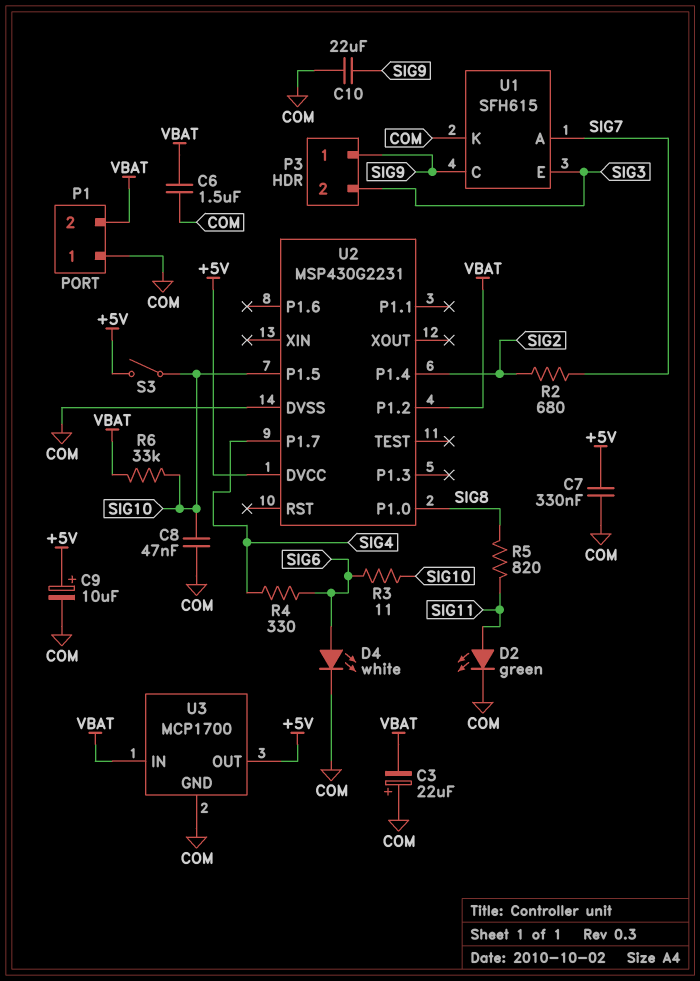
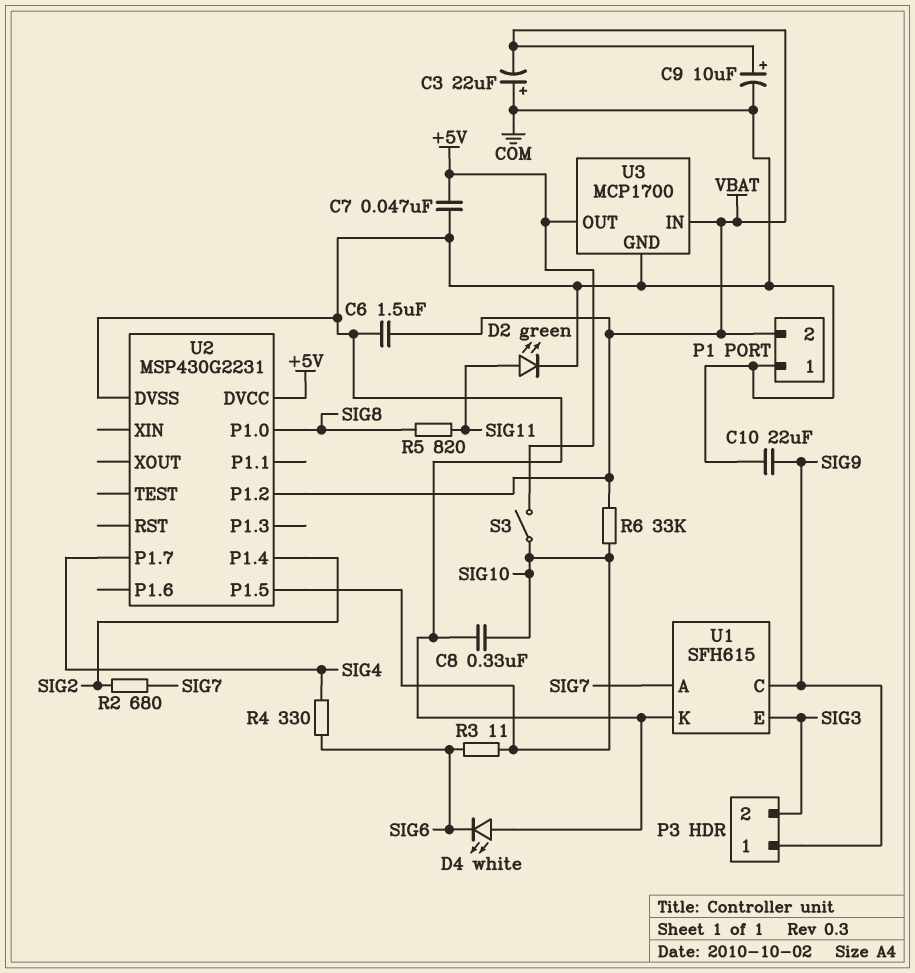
C7: 330nF (+5V, COM) -> 47nF (+5V, COM)
C8: 47nF (COM, SIG10) -> 330nF (COM, SIG10)
C9: 10uF (plus +5V, minus COM) -> 10uF (plus VBAT, minus COM)
D4: LED white (A SIG6, K COM) -> LED white (A COM, K SIG6)

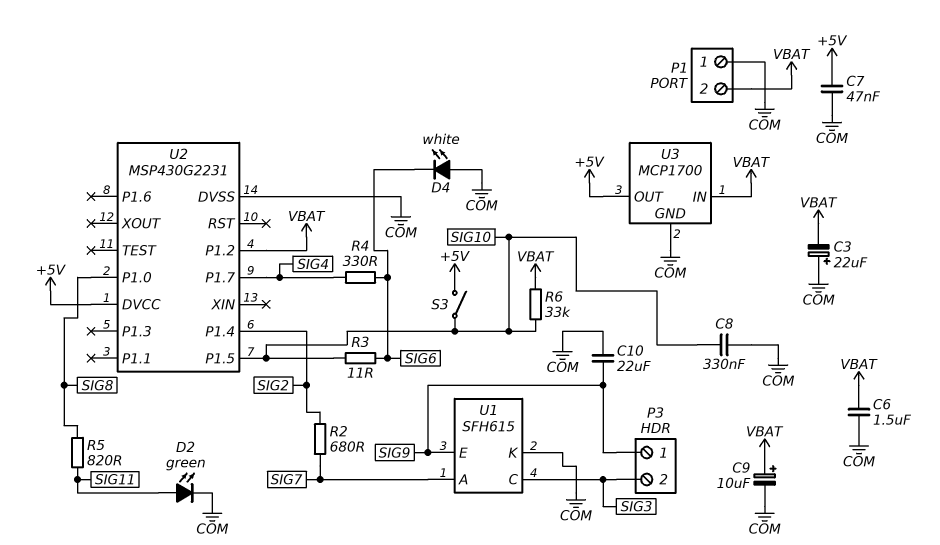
U1 pin C: SIG9 -> SIG3
U1 pin E: SIG3 -> SIG9

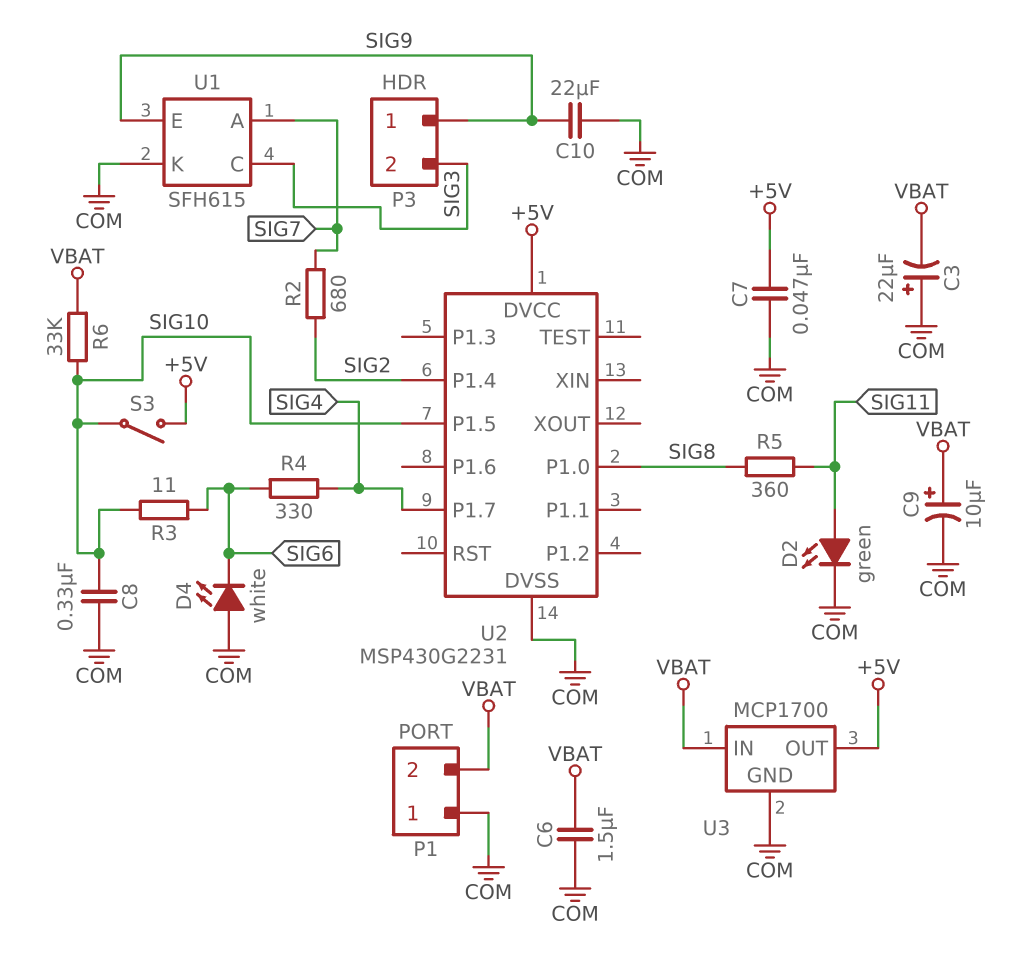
R5: 820 (SIG8, SIG11) -> 360 (SIG8, SIG11)
U2 pin P1.2: VBAT -> none

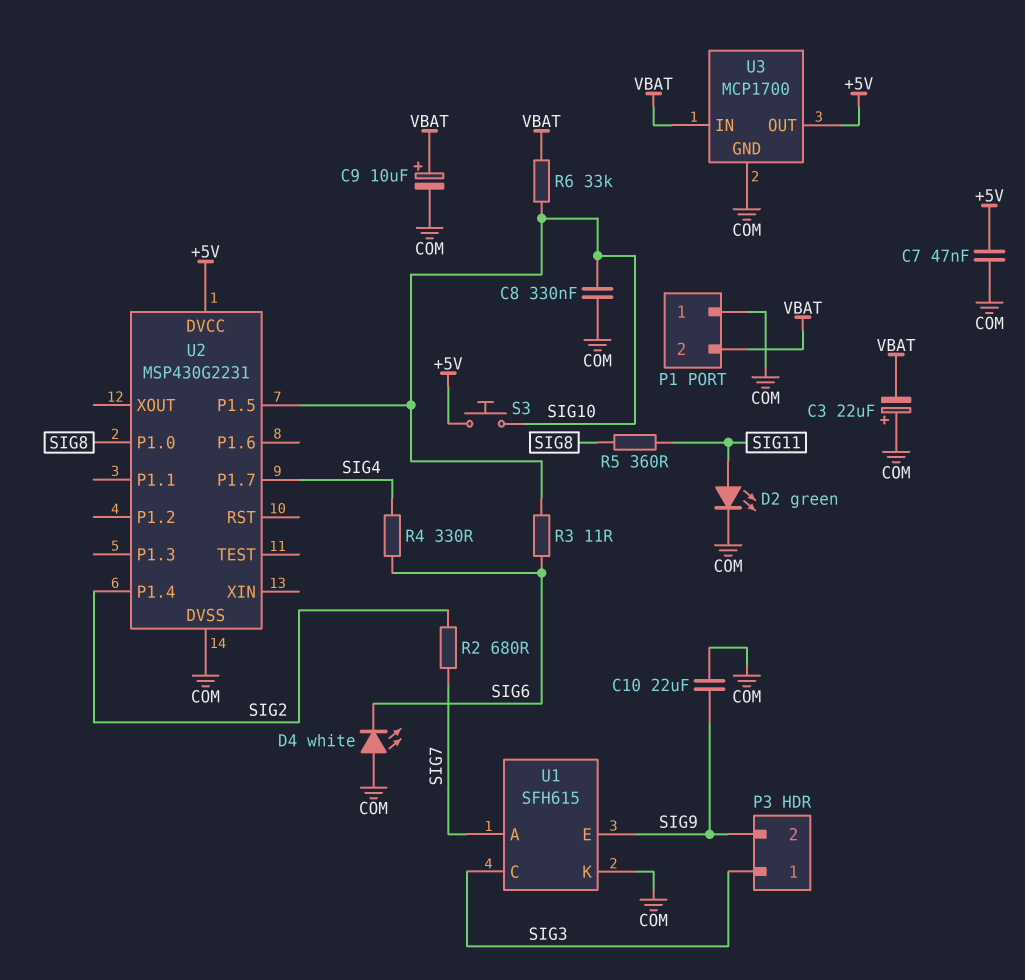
C6: 1.5uF (COM, VBAT) -> none
P3 pin 1: SIG9 -> SIG3
P3 pin 2: SIG3 -> SIG9
S3: switch (+5V, SIG10) -> button (+5V, SIG10)

